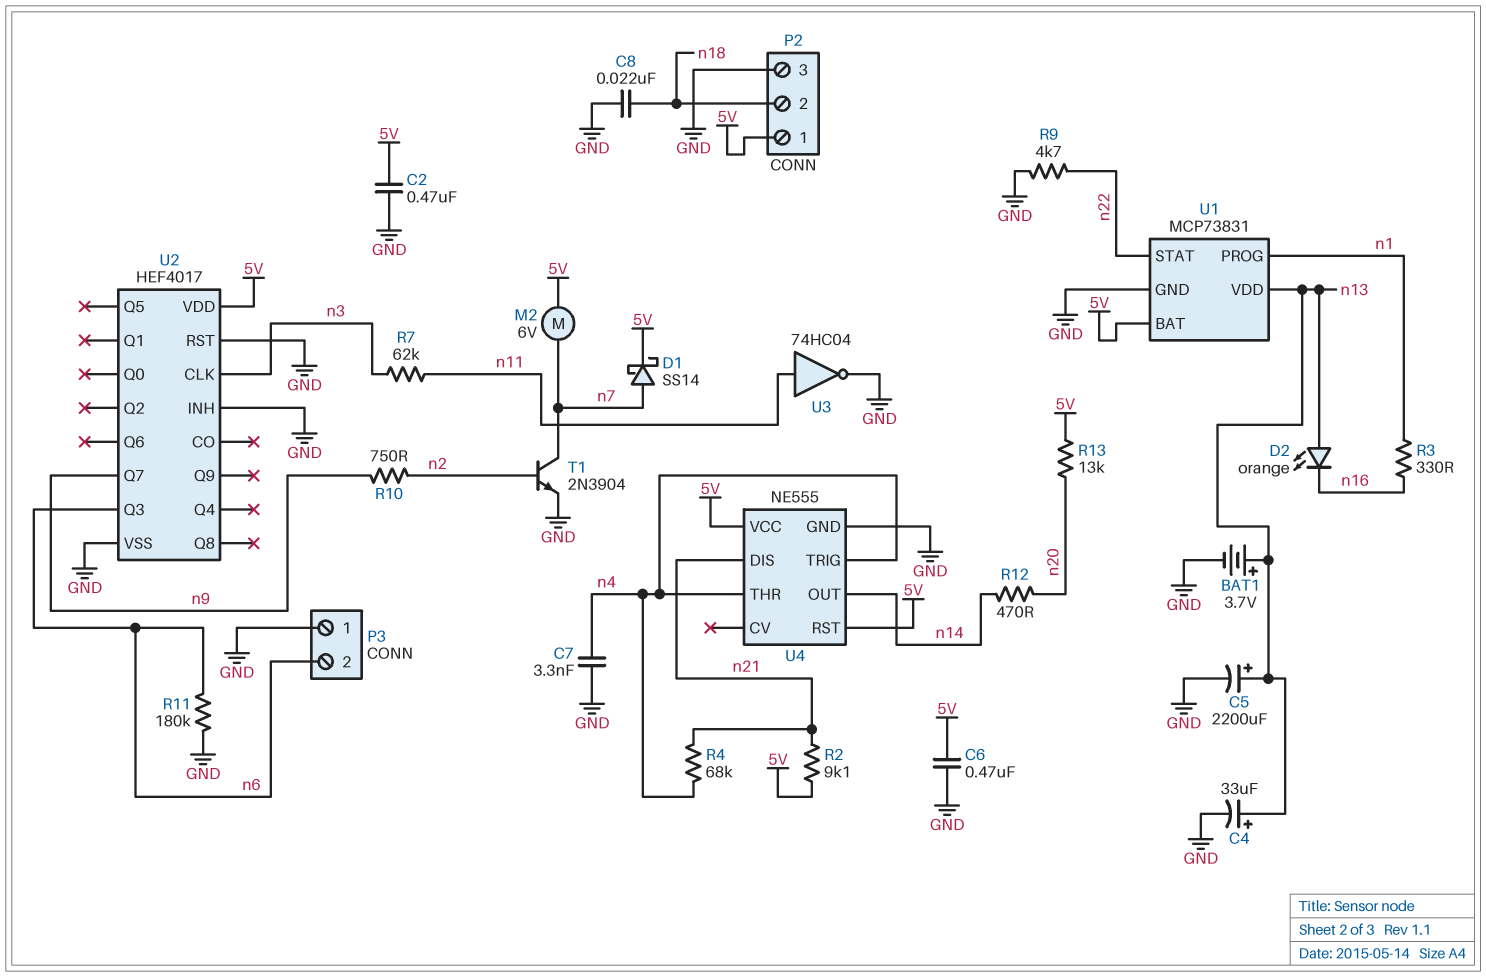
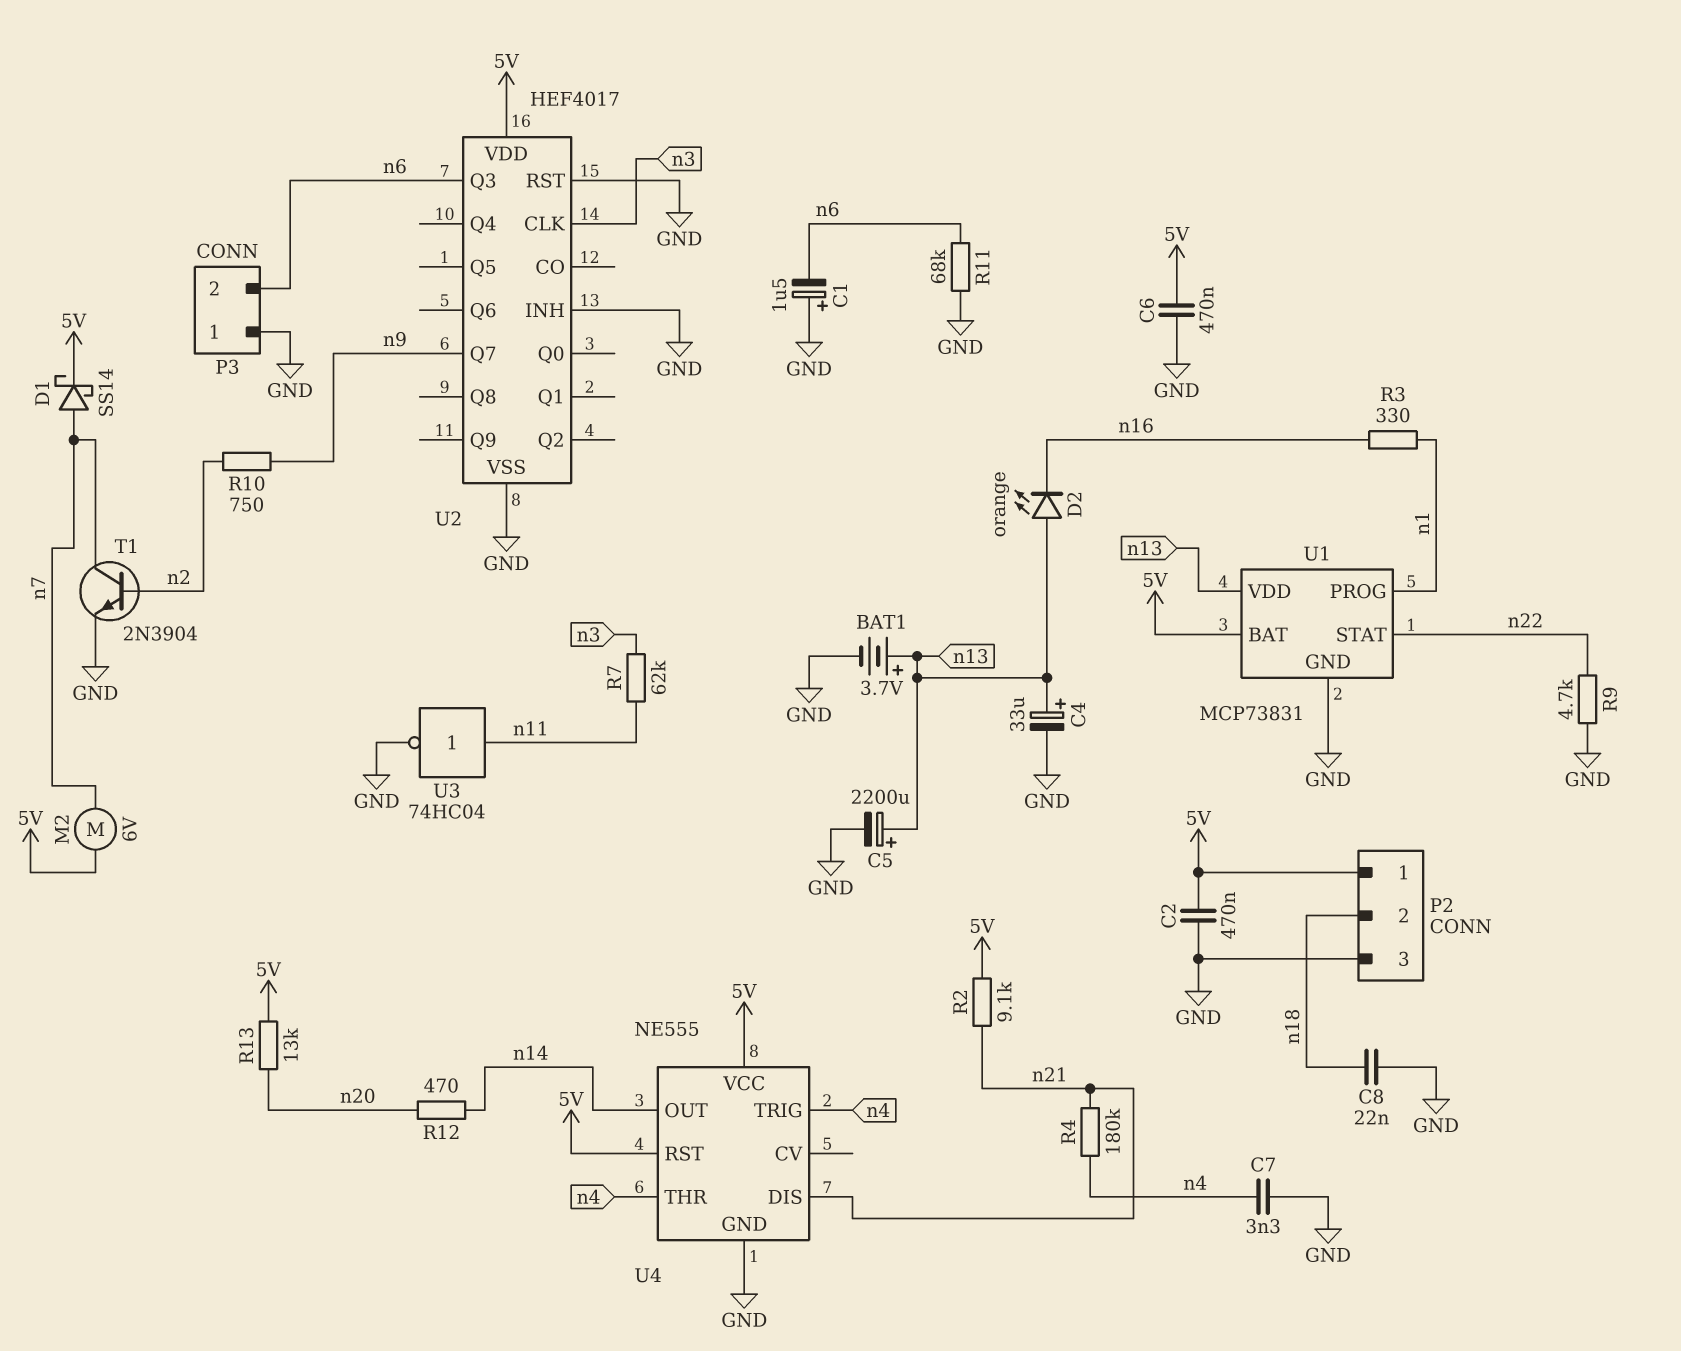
C1: none -> 1.5uF (plus GND, minus n6)
R4: 68k (n4, n21) -> 180k (n4, n21)
R11: 180k (GND, n6) -> 68k (GND, n6)

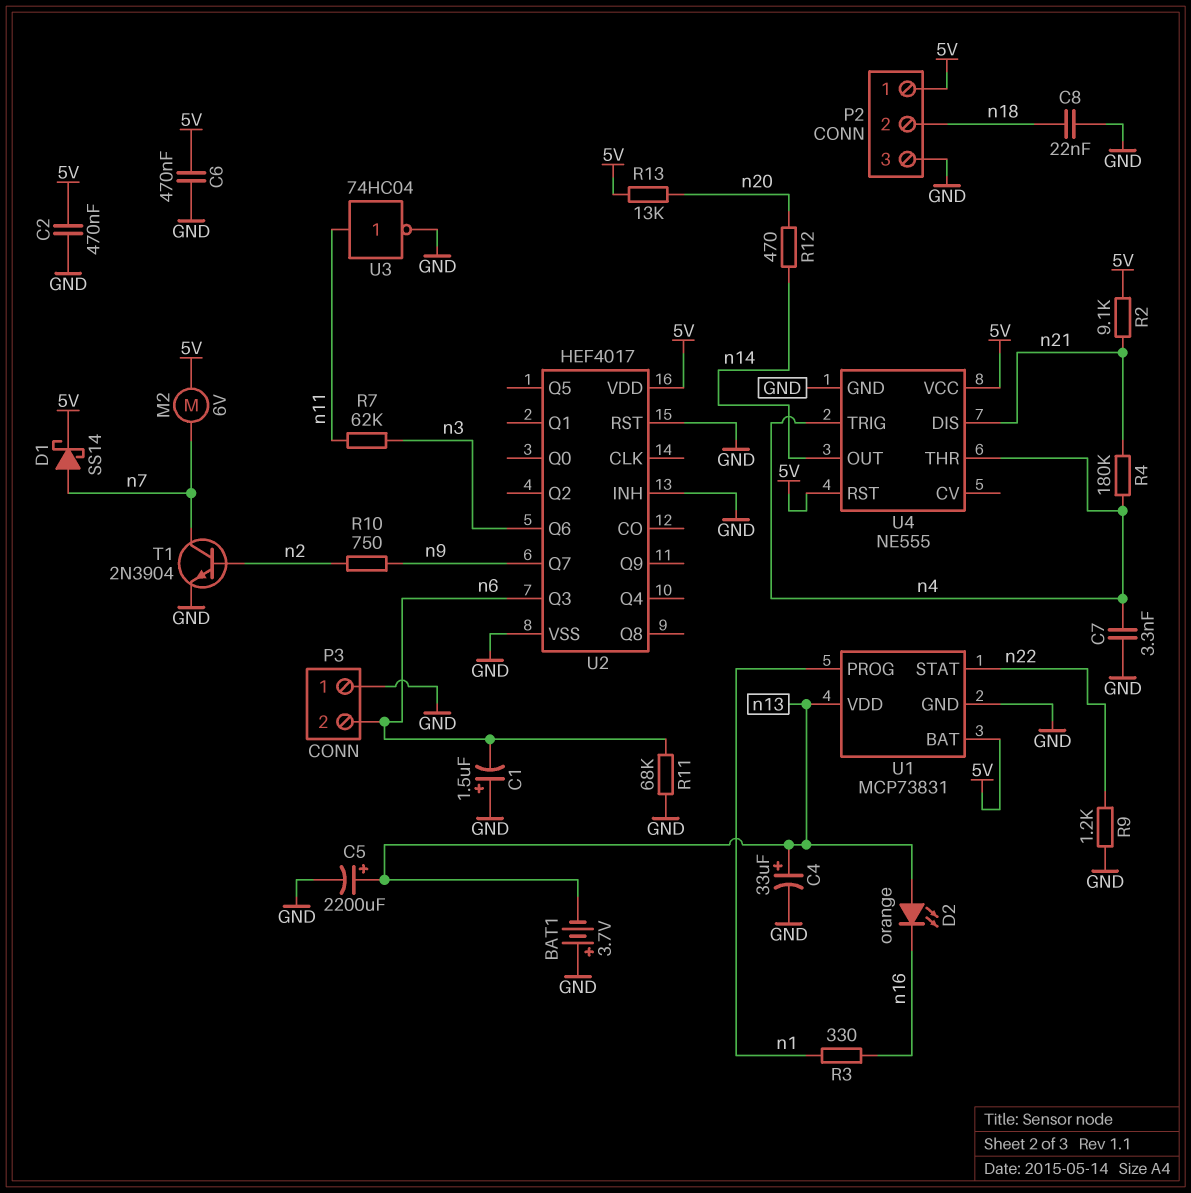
BAT1: 3.7V (plus n13, minus GND) -> 3.7V (plus GND, minus n13)
R9: 4.7k (GND, n22) -> 1.2k (GND, n22)
U2 pin CLK: n3 -> none
U2 pin Q6: none -> n3

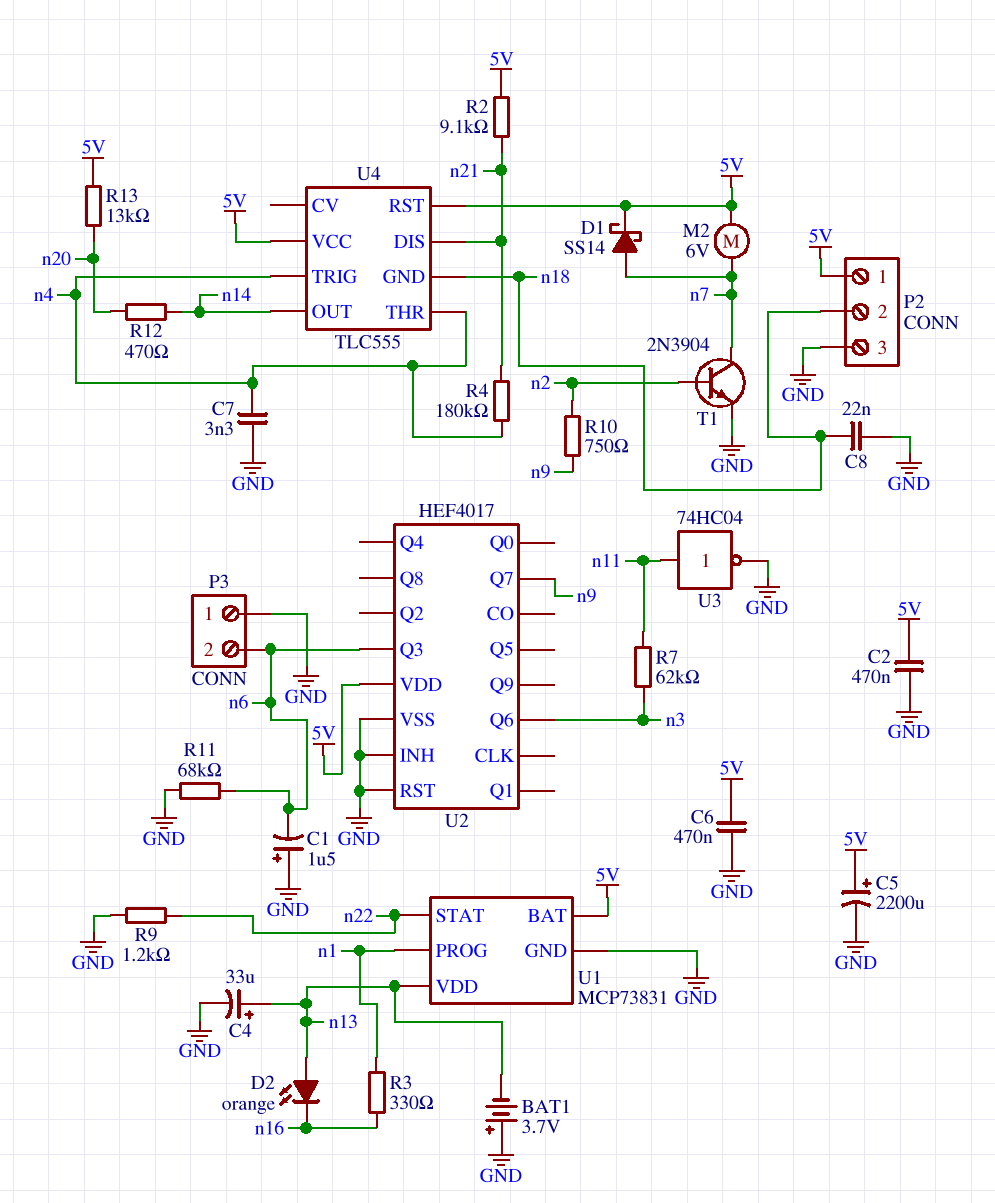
C5: 2200uF (plus n13, minus GND) -> 2200uF (plus 5V, minus GND)
U4: NE555 -> TLC555
U4 pin GND: GND -> n18

